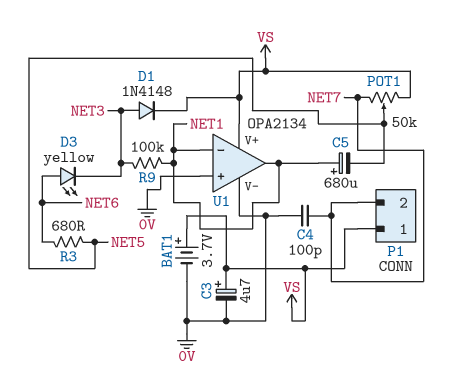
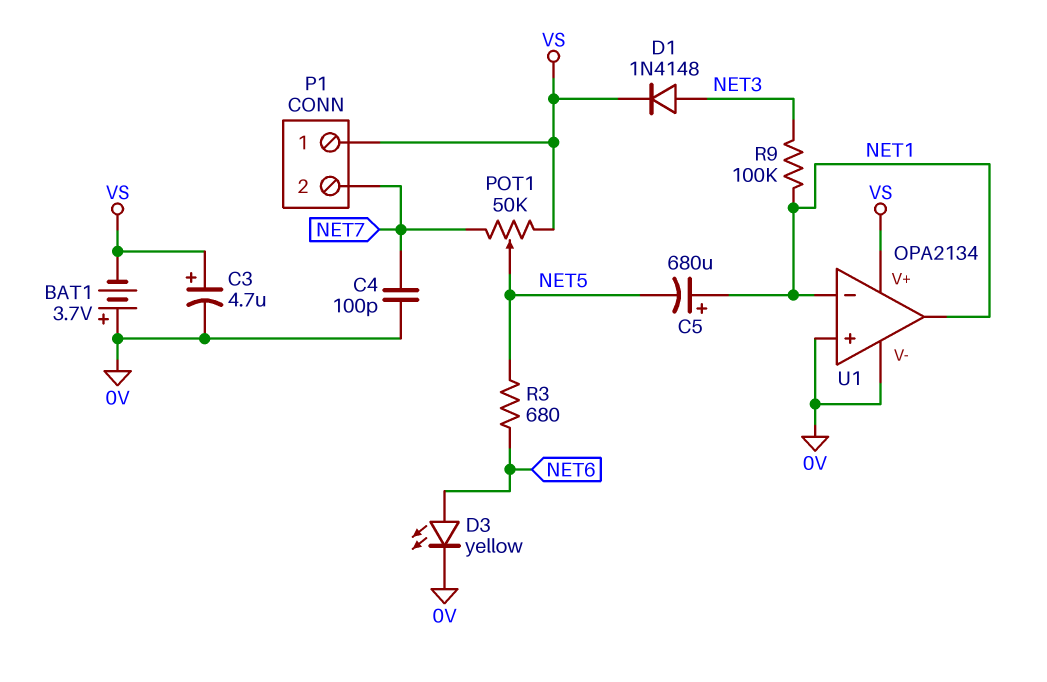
BAT1: 3.7V (plus VS, minus 0V) -> 3.7V (plus 0V, minus VS)
D3: LED yellow (A NET6, K NET3) -> LED yellow (A NET6, K 0V)

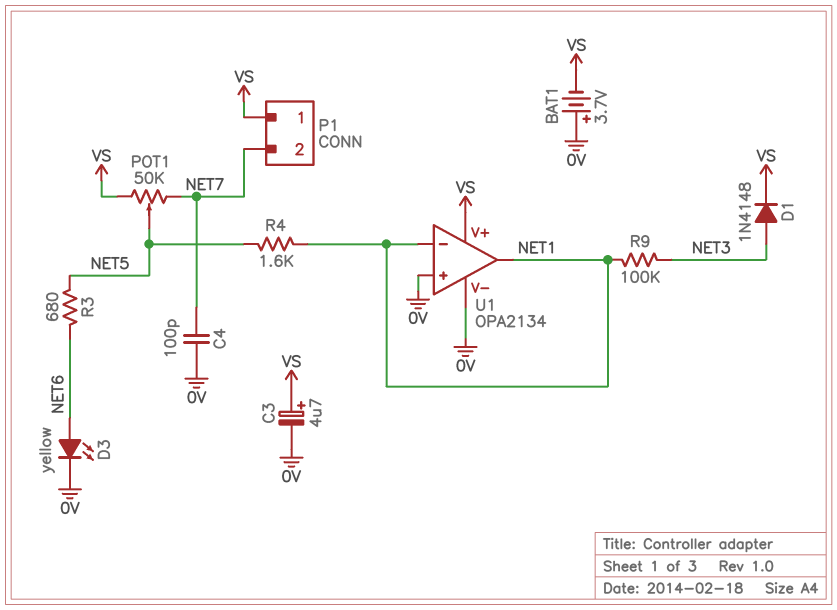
C5: 680uF (plus NET1, minus NET5) -> none
R4: none -> 1.6k (NET1, NET5)

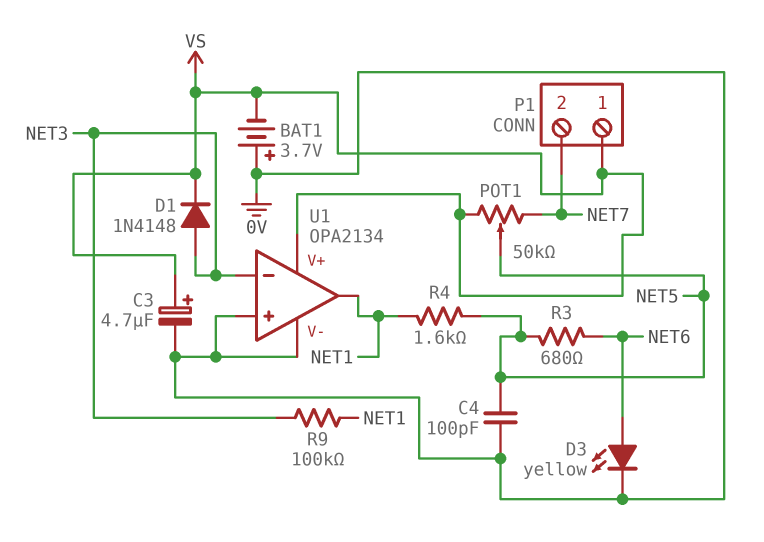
C4: 100pF (0V, NET7) -> 100pF (0V, NET5)
U1 pin in-: NET1 -> NET3

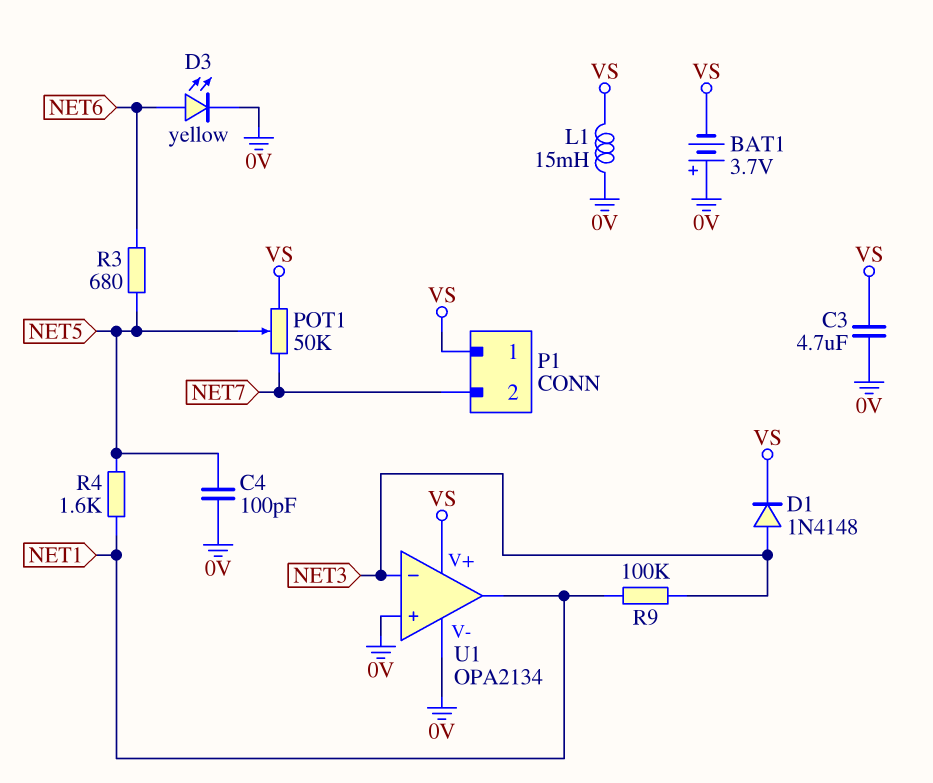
C3: 4.7uF (plus VS, minus 0V) -> 4.7uF (0V, VS)
L1: none -> 15mH (0V, VS)

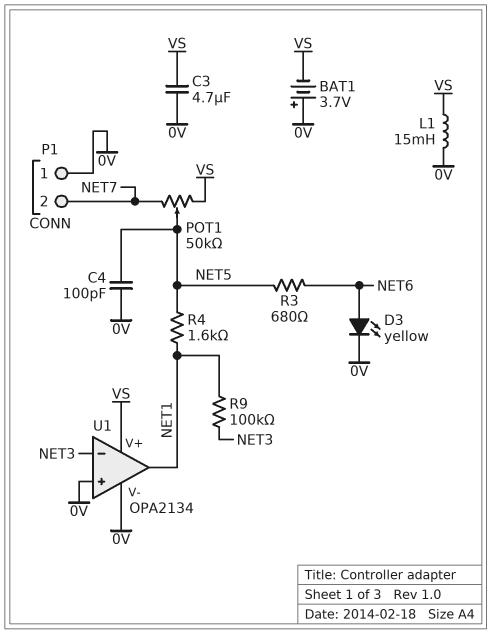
D1: diode 1N4148 (A NET3, K VS) -> none
P1 pin 1: VS -> 0V

